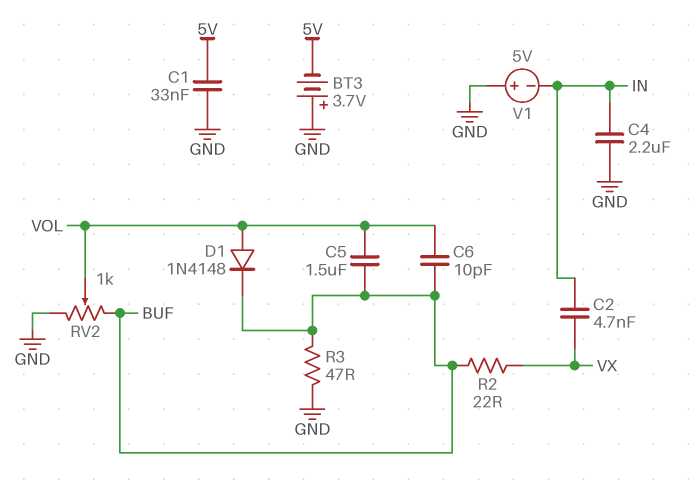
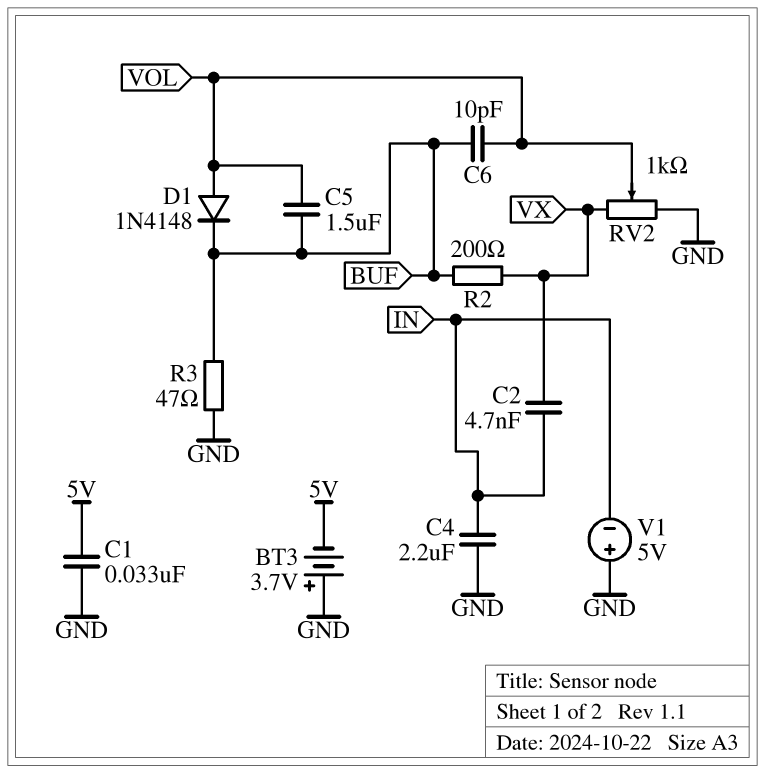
R2: 22 (BUF, VX) -> 200 (BUF, VX)
RV2: 1k (BUF, GND, wiper VOL) -> 1k (GND, VX, wiper VOL)

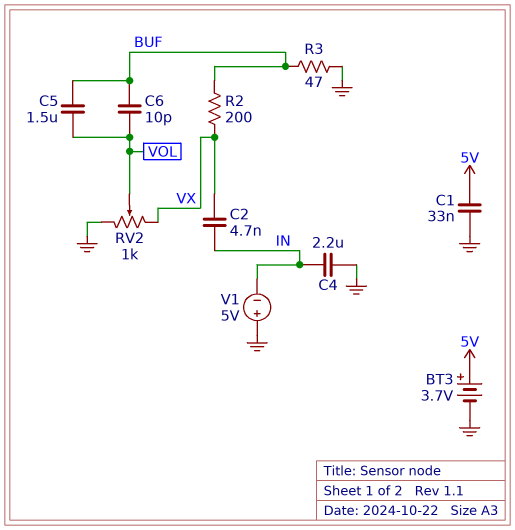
BT3: 3.7V (plus GND, minus 5V) -> 3.7V (plus 5V, minus GND)
D1: diode 1N4148 (A VOL, K BUF) -> none

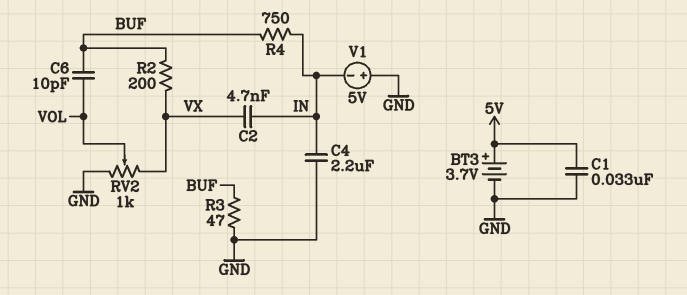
C5: 1.5uF (BUF, VOL) -> none
R4: none -> 750 (BUF, IN)

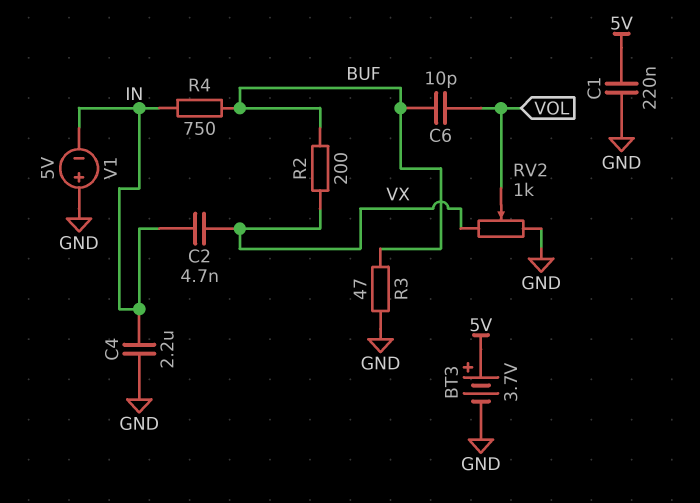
C1: 33nF (5V, GND) -> 220nF (5V, GND)

